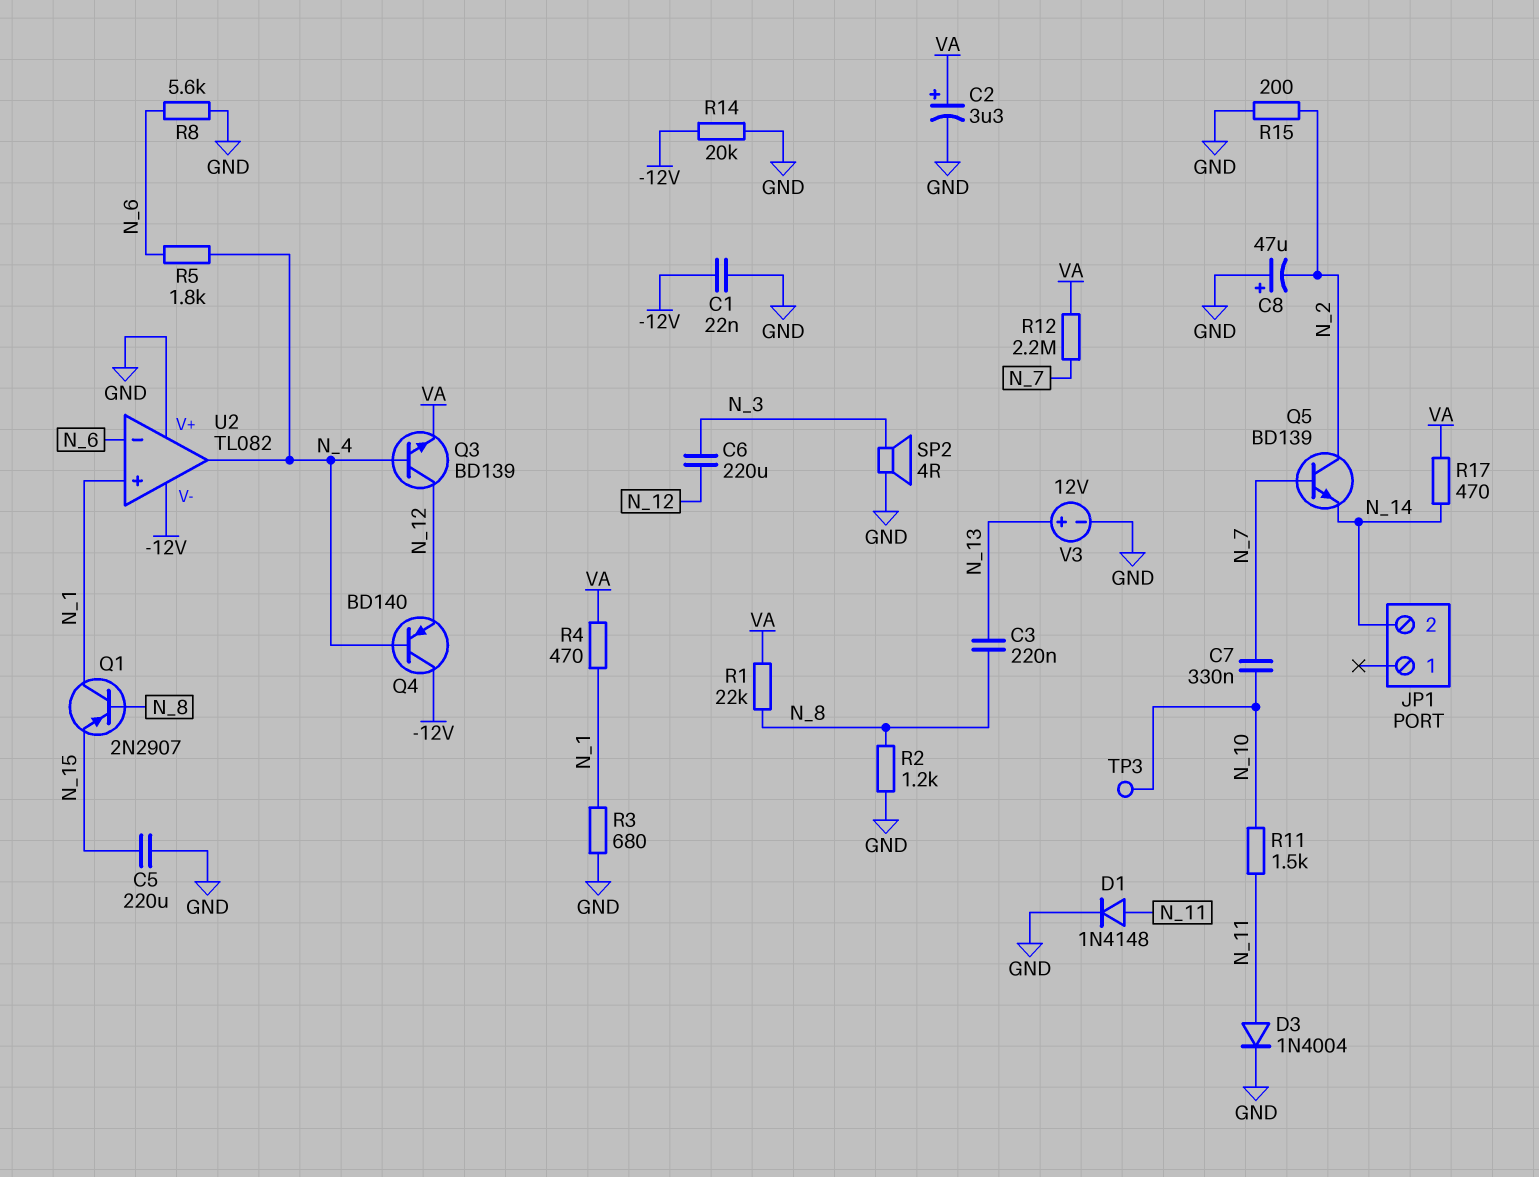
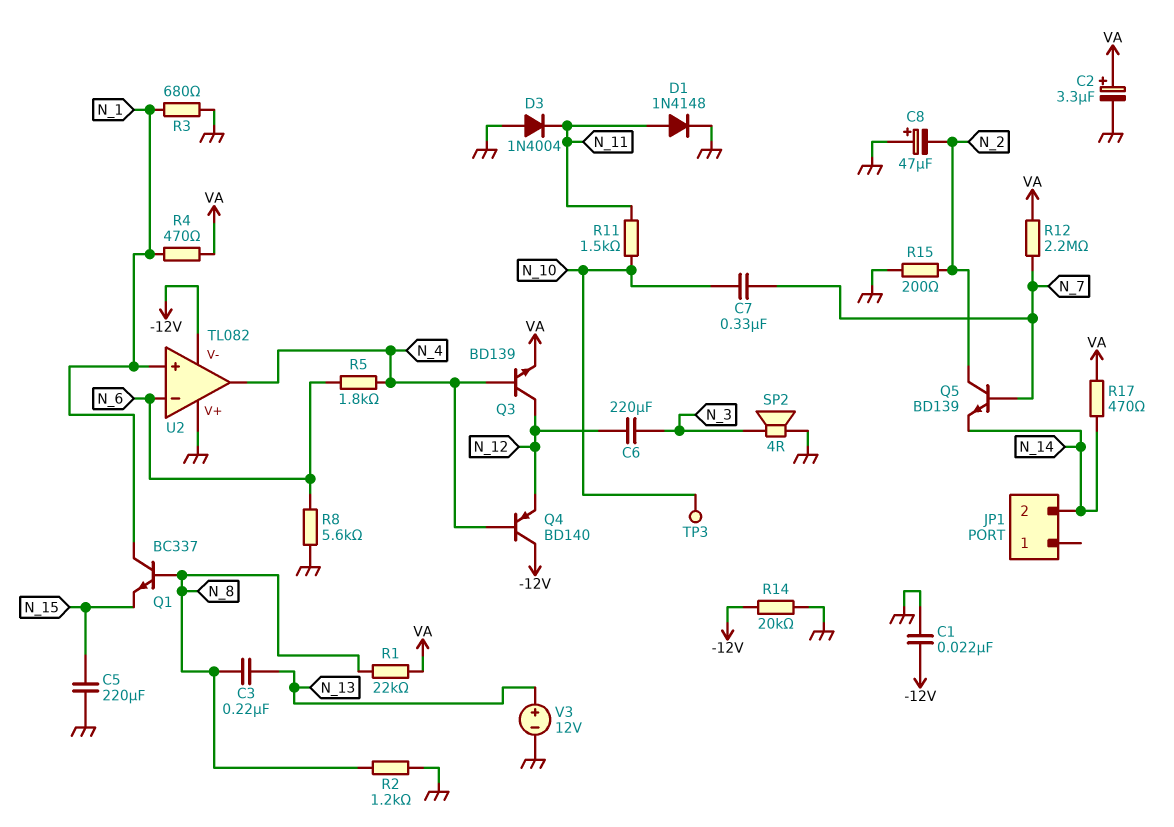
D3: diode 1N4004 (A N_11, K GND) -> diode 1N4004 (A GND, K N_11)
Q1: PNP 2N2907 (B N_8, C N_1, E N_15) -> NPN BC337 (B N_8, C N_1, E N_15)

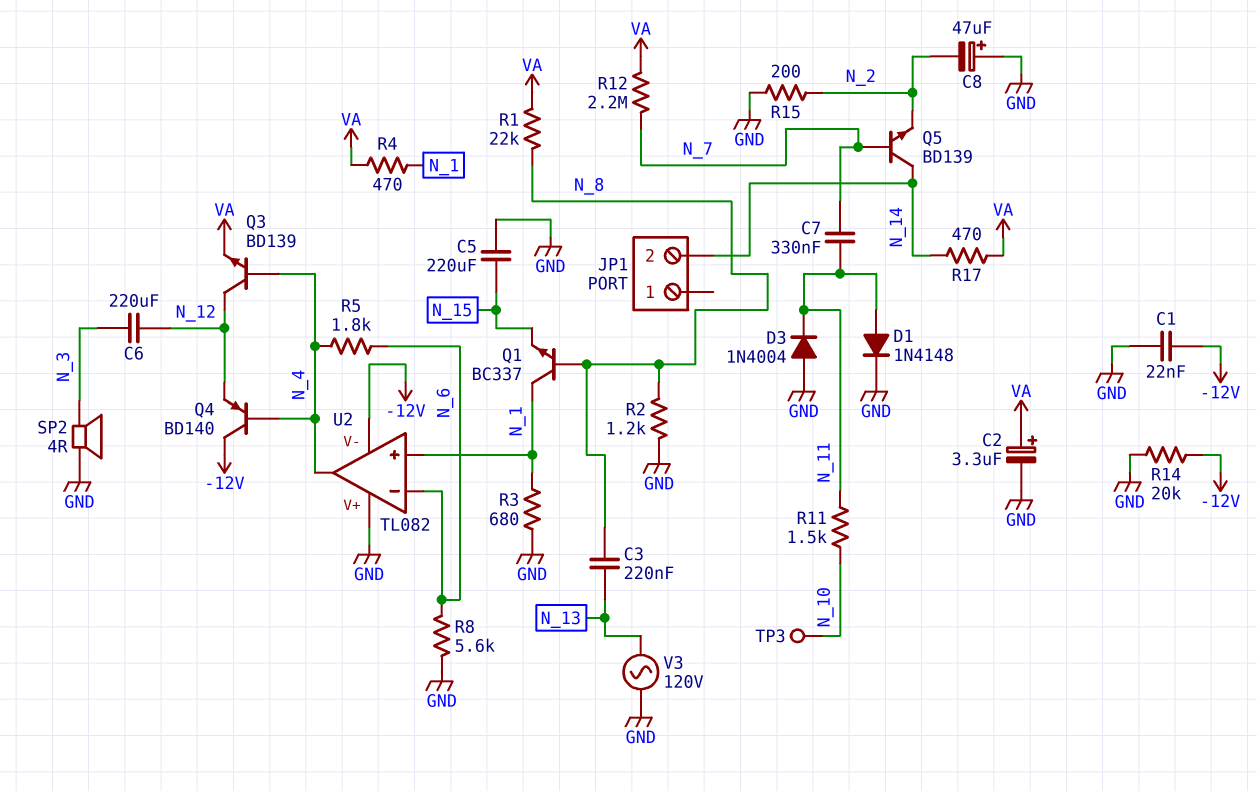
C7: 330nF (N_7, N_10) -> 330nF (N_7, N_11)
Q5: NPN BD139 (B N_7, C N_2, E N_14) -> NPN BD139 (B N_7, C N_14, E N_2)
V3: 12V (plus N_13, minus GND) -> AC 120V (GND, N_13)

